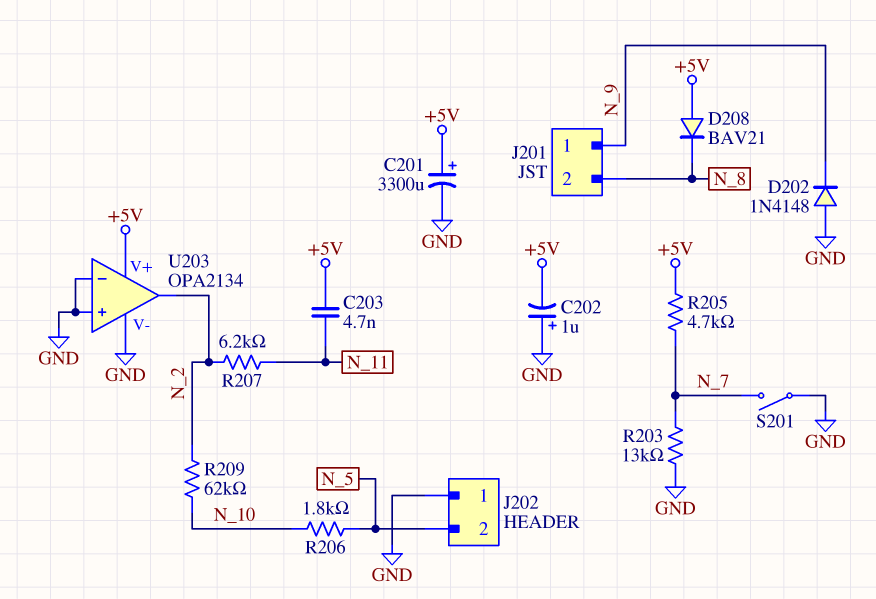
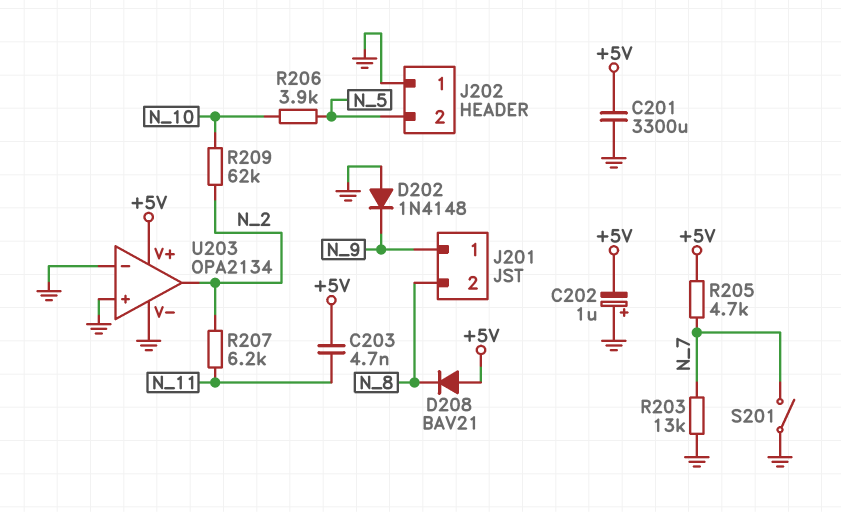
C201: 3300uF (plus +5V, minus GND) -> 3300uF (+5V, GND)
R206: 1.8k (N_5, N_10) -> 3.9k (N_5, N_10)

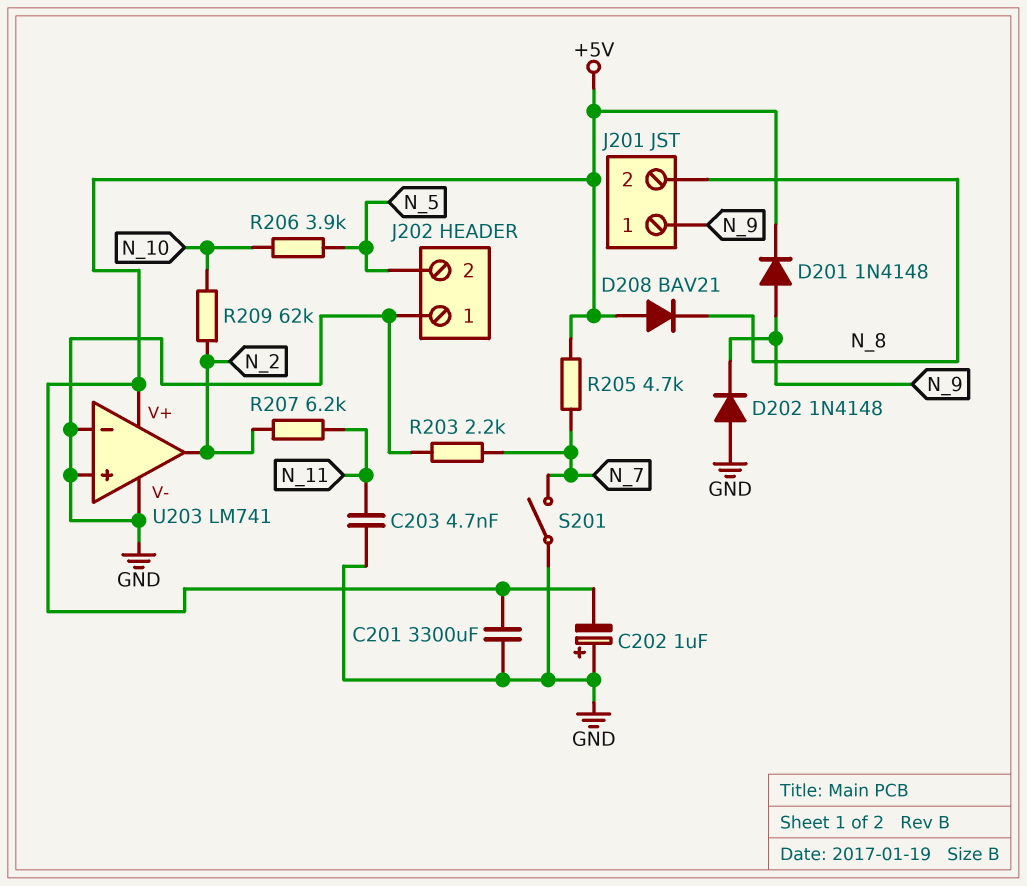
C203: 4.7nF (+5V, N_11) -> 4.7nF (GND, N_11)
D201: none -> diode 1N4148 (A N_9, K +5V)
R203: 13k (GND, N_7) -> 2.2k (GND, N_7)
U203: OPA2134 -> LM741

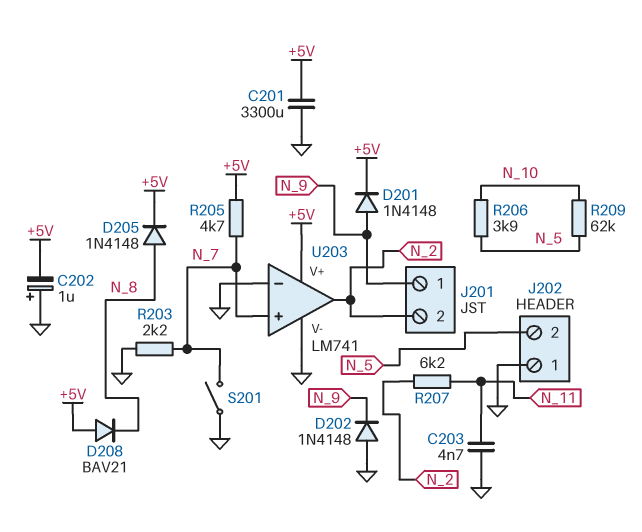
D205: none -> diode 1N4148 (A N_8, K +5V)
J201 pin 2: N_8 -> N_2
R209: 62k (N_2, N_10) -> 62k (N_5, N_10)
U203 pin in+: GND -> N_7

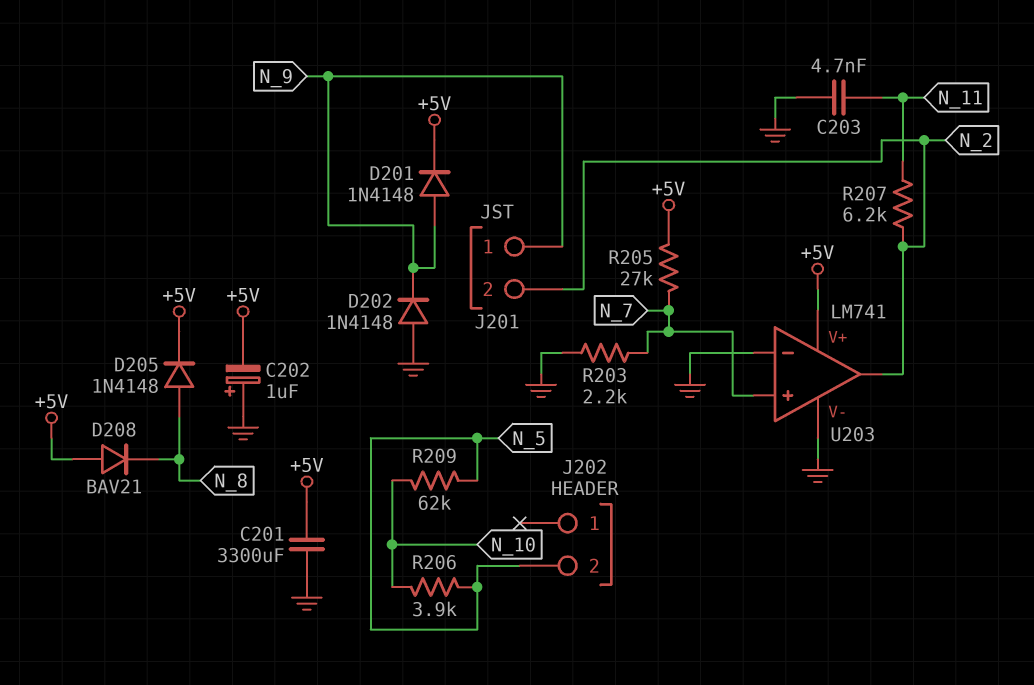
J202 pin 1: GND -> none
R205: 4.7k (+5V, N_7) -> 27k (+5V, N_7)
S201: switch (GND, N_7) -> none

